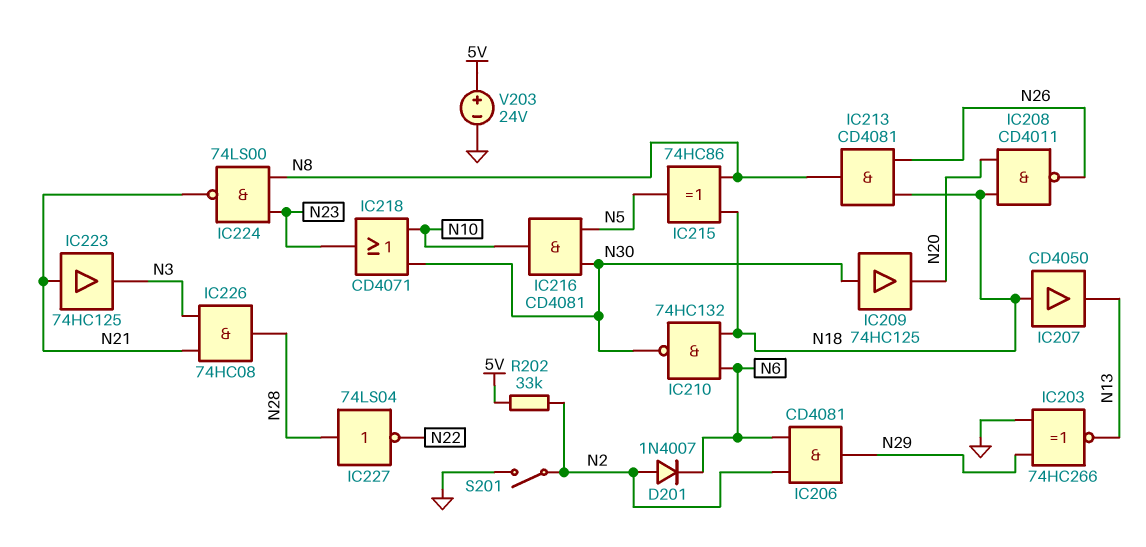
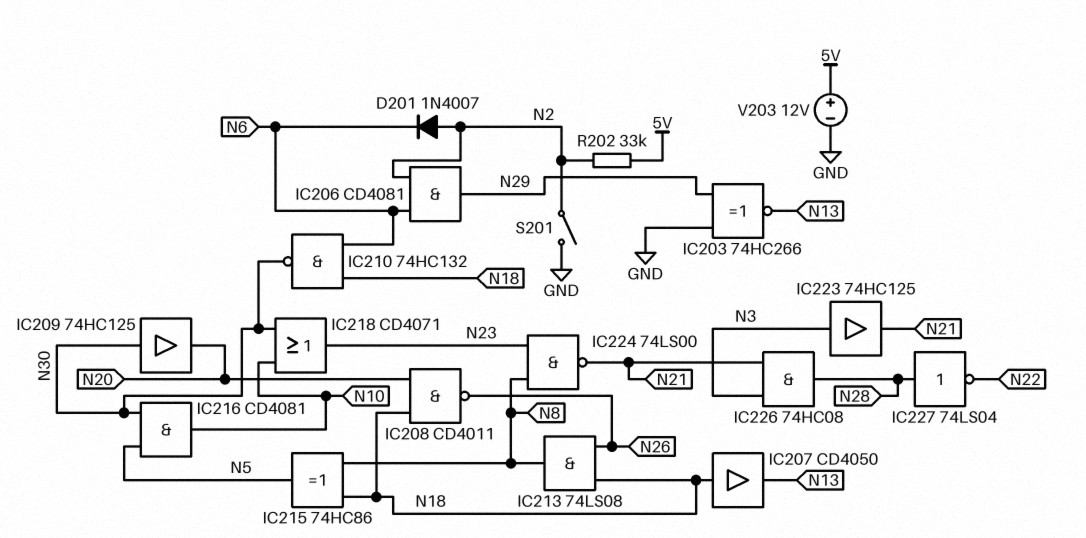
IC213: AND CD4081 (in N18, in N26, out N8) -> AND 74LS08 (in N18, in N26, out N8)
IC223: buffer 74HC125 (in N21, out N3) -> buffer 74HC125 (in N3, out N21)
V203: 24V (plus 5V, minus GND) -> 12V (plus 5V, minus GND)

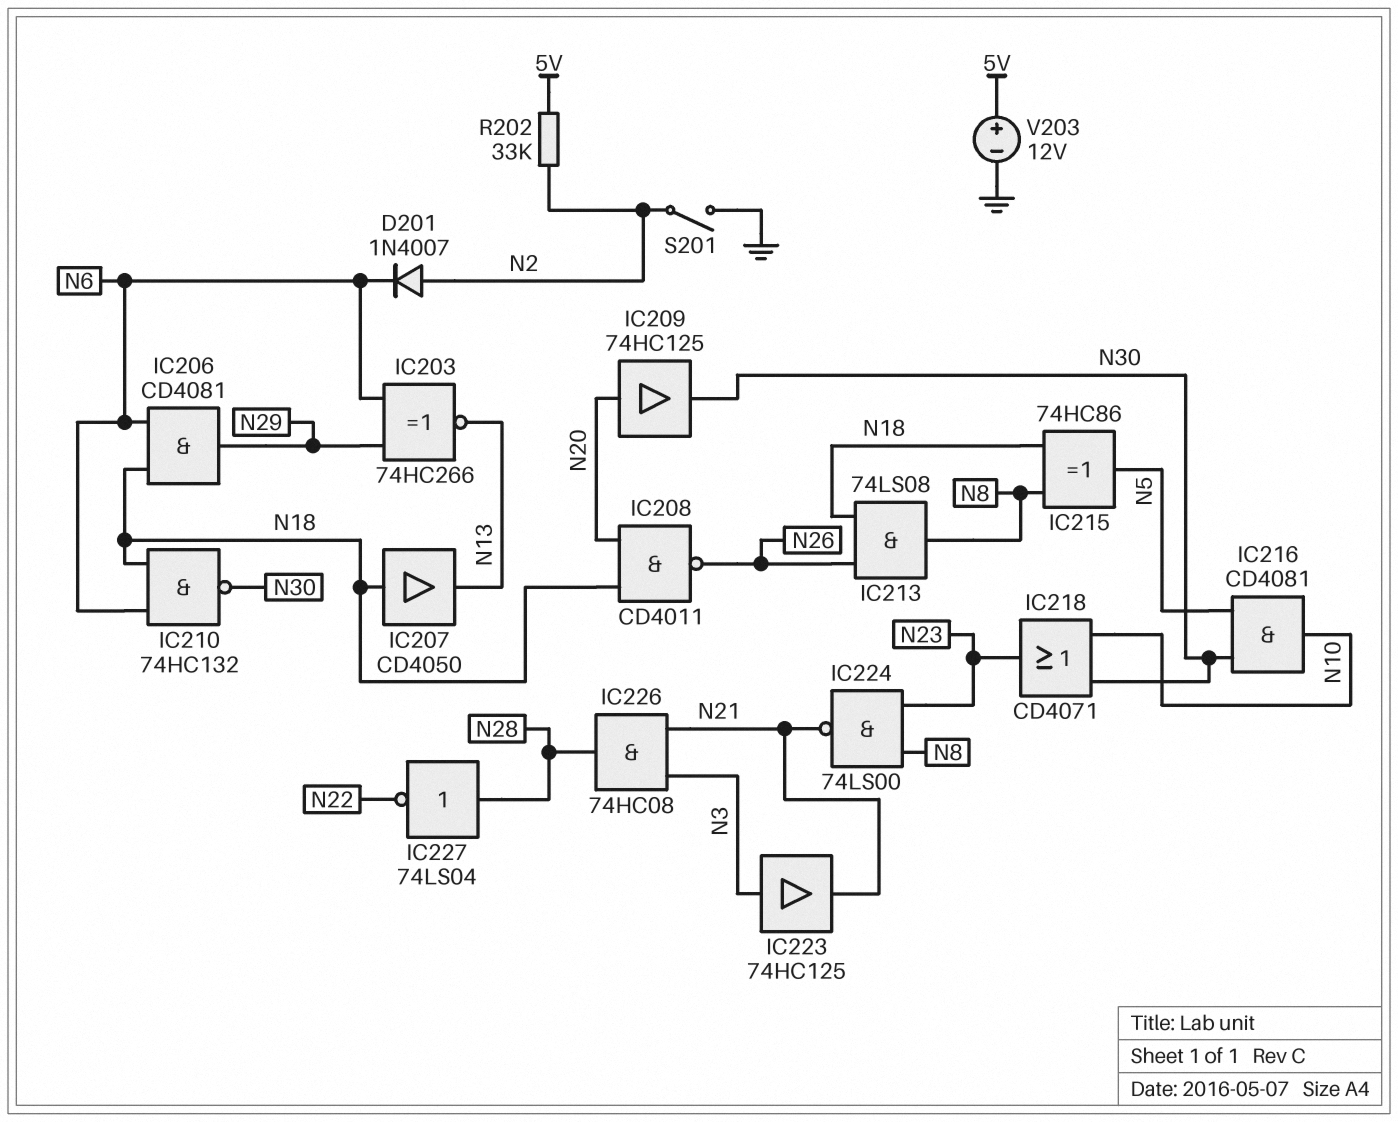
IC203: XNOR 74HC266 (in GND, in N29, out N13) -> XNOR 74HC266 (in N6, in N29, out N13)
IC206: AND CD4081 (in N2, in N6, out N29) -> AND CD4081 (in N6, in N18, out N29)
IC209: buffer 74HC125 (in N30, out N20) -> buffer 74HC125 (in N20, out N30)

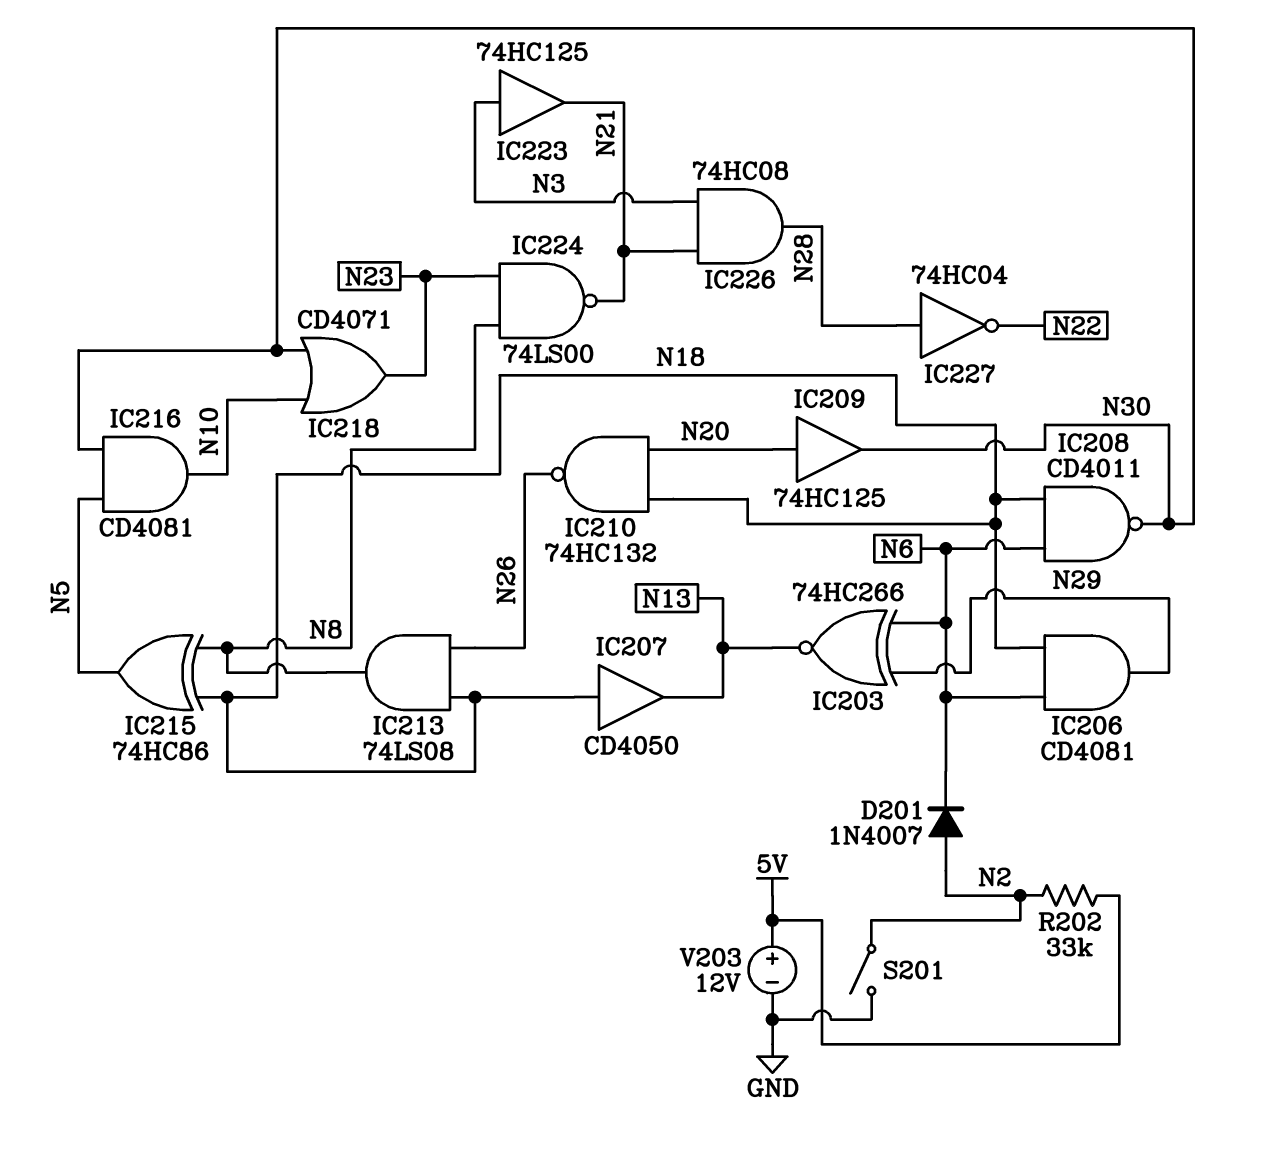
IC208: NAND CD4011 (in N18, in N20, out N26) -> NAND CD4011 (in N6, in N18, out N30)
IC210: NAND 74HC132 (in N6, in N18, out N30) -> NAND 74HC132 (in N18, in N20, out N26)
IC227: NOT 74LS04 (in N28, out N22) -> NOT 74HC04 (in N28, out N22)

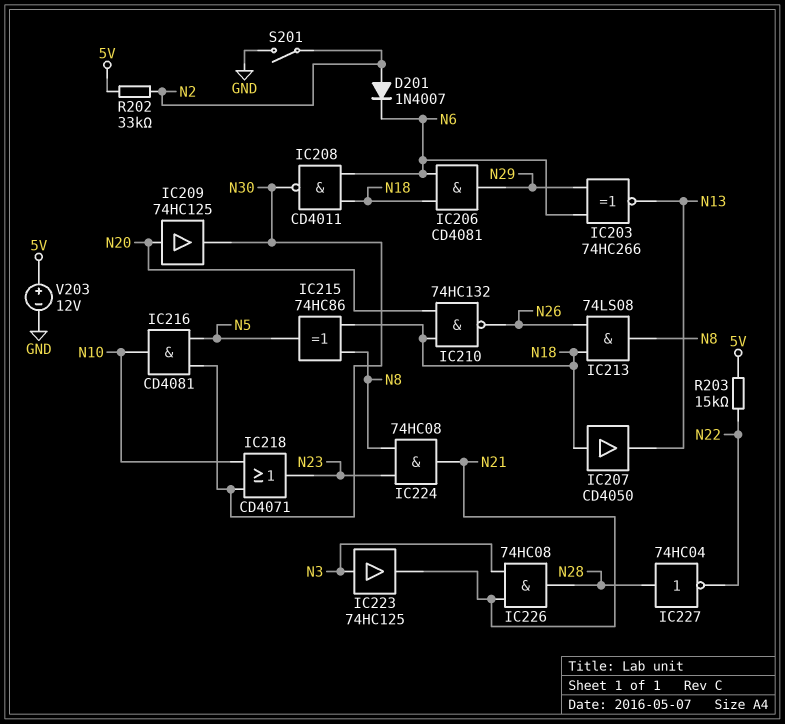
IC224: NAND 74LS00 (in N8, in N23, out N21) -> AND 74HC08 (in N8, in N23, out N21)
R203: none -> 15k (5V, N22)

